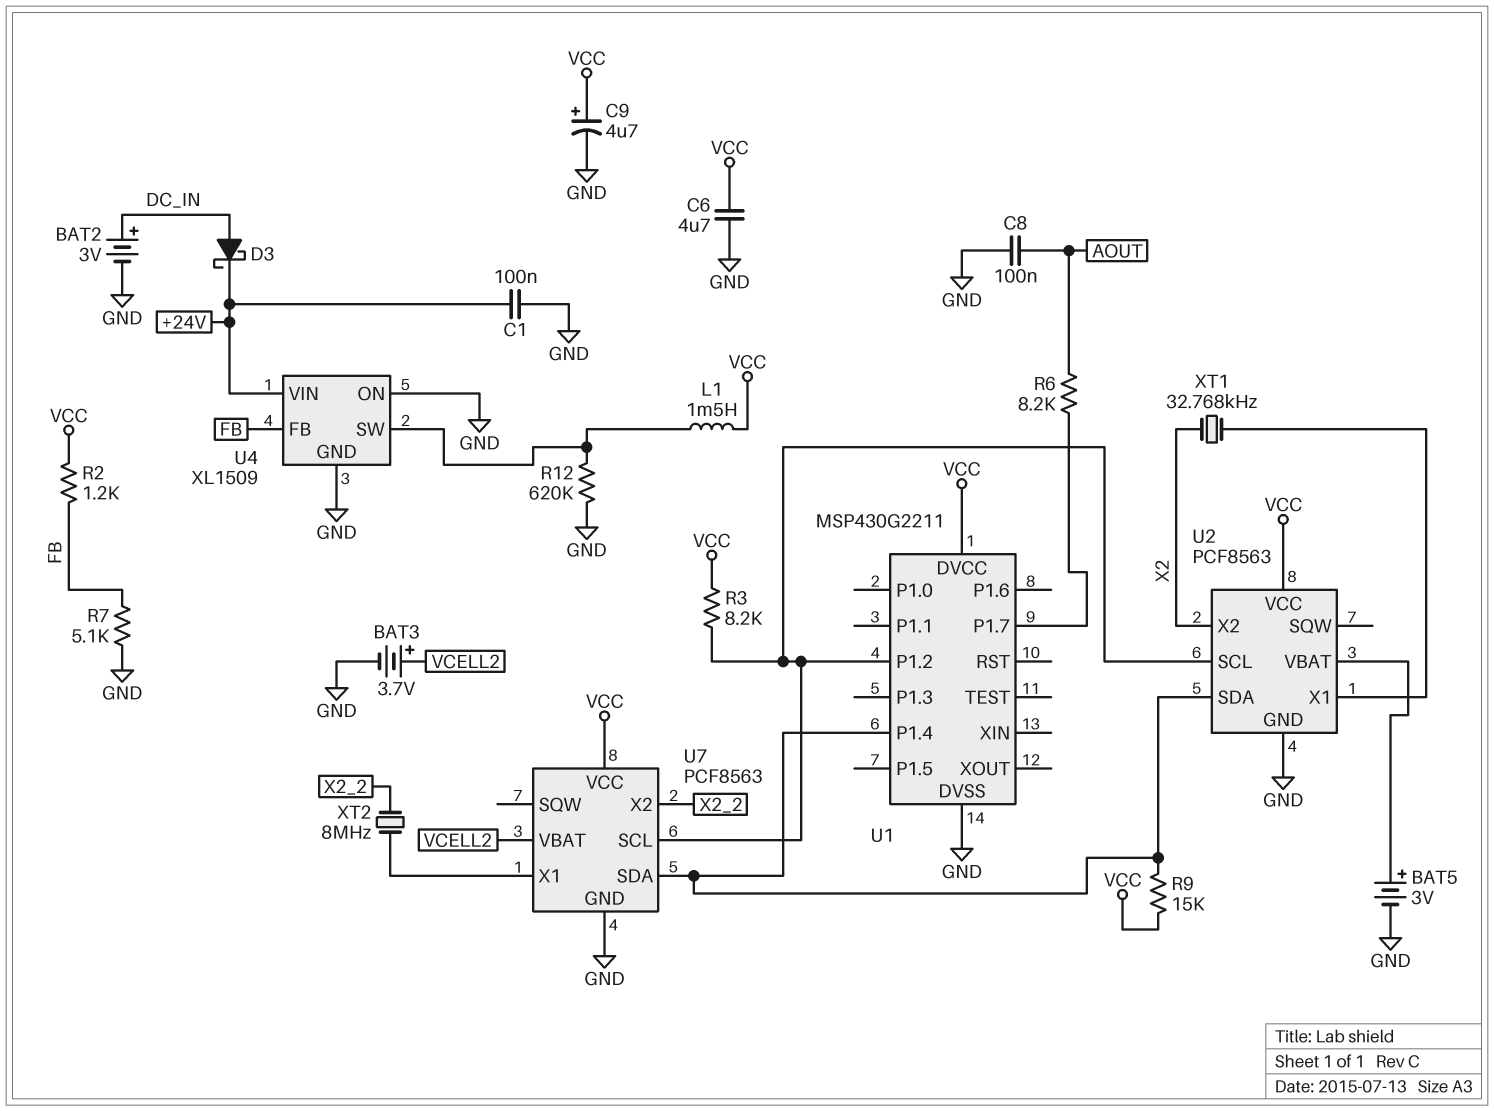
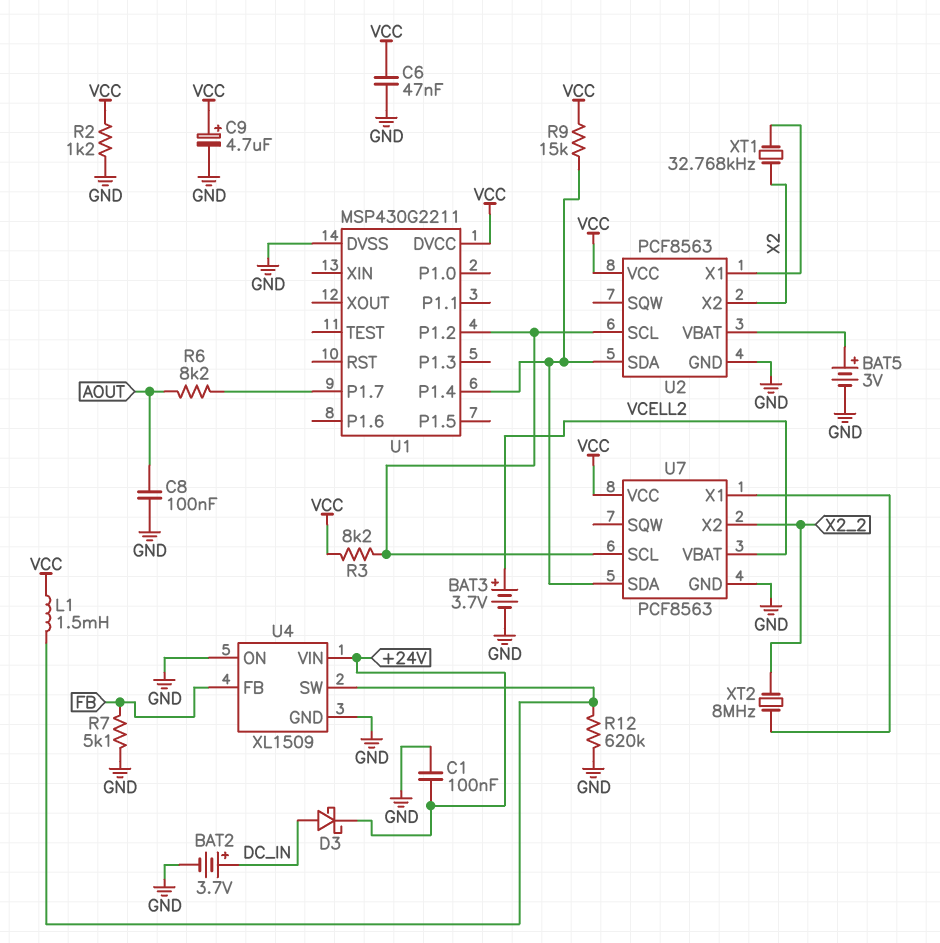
BAT2: 3V (plus DC_IN, minus GND) -> 3.7V (plus DC_IN, minus GND)
C6: 4.7uF (GND, VCC) -> 47nF (GND, VCC)
R2: 1.2k (FB, VCC) -> 1.2k (GND, VCC)

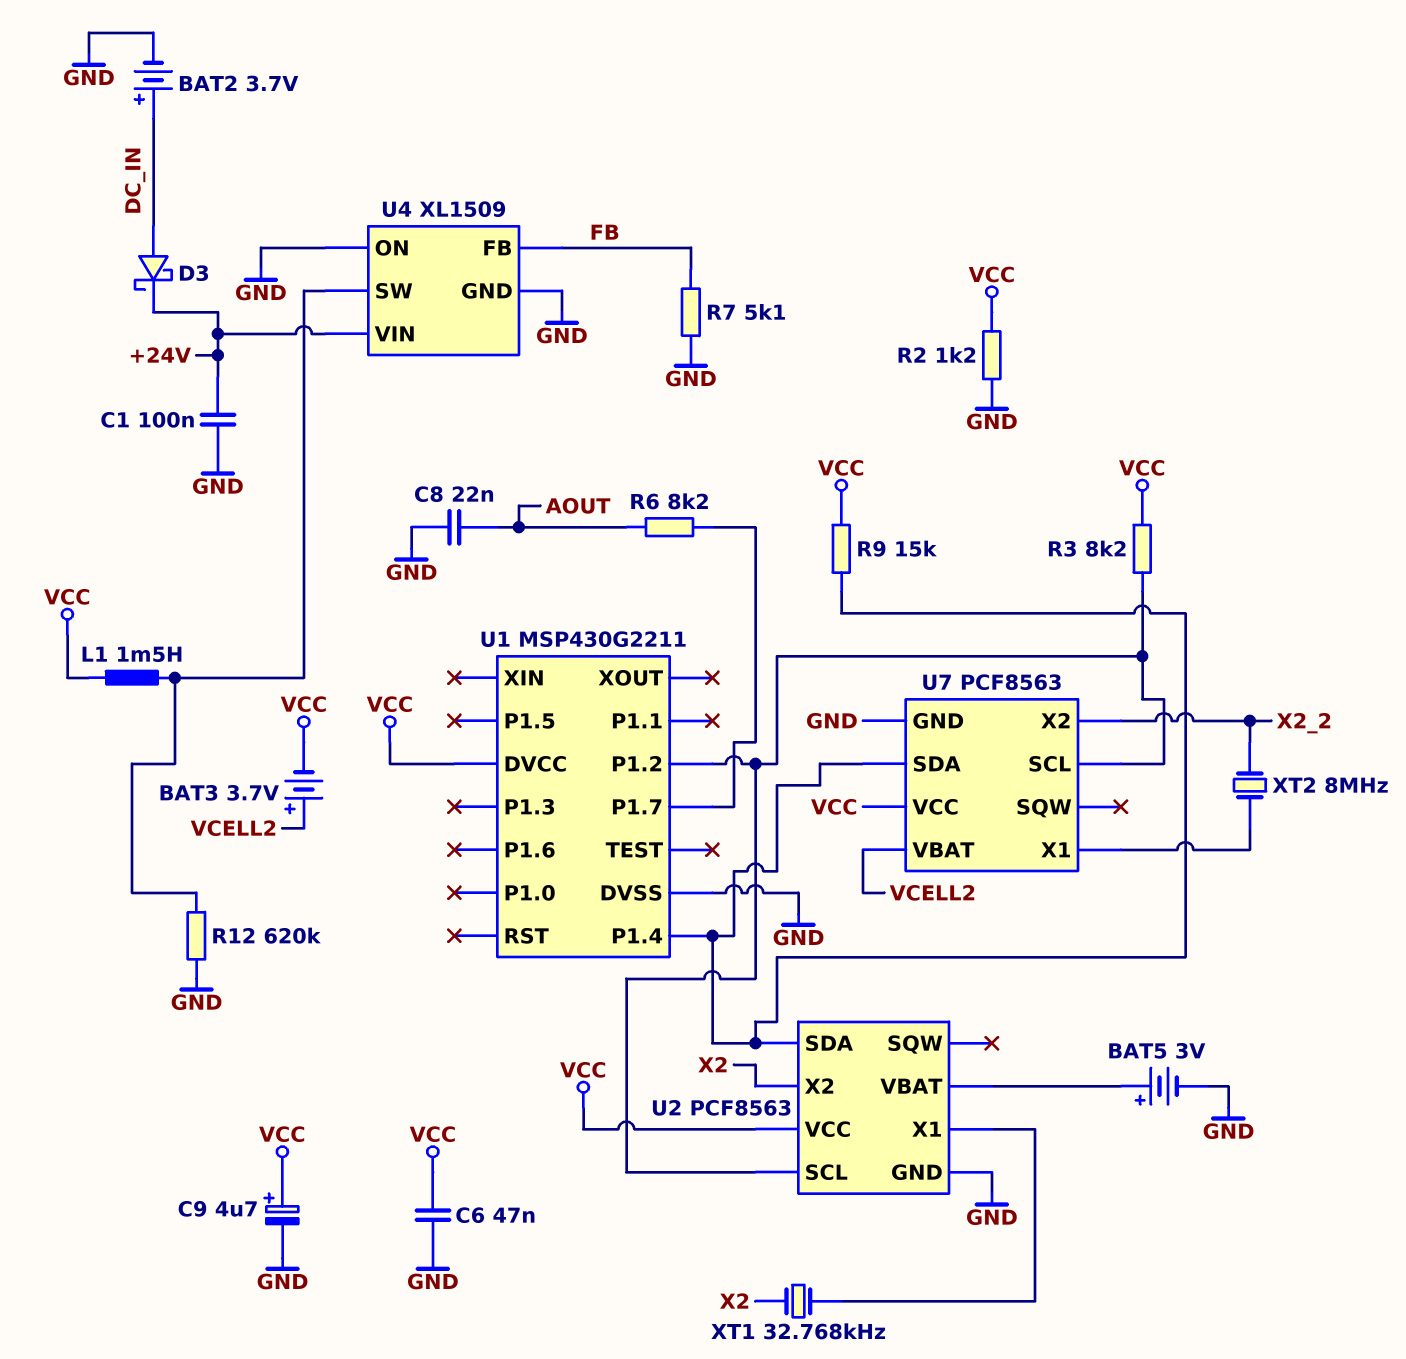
BAT3: 3.7V (plus VCELL2, minus GND) -> 3.7V (plus VCELL2, minus VCC)
C8: 100nF (AOUT, GND) -> 22nF (AOUT, GND)

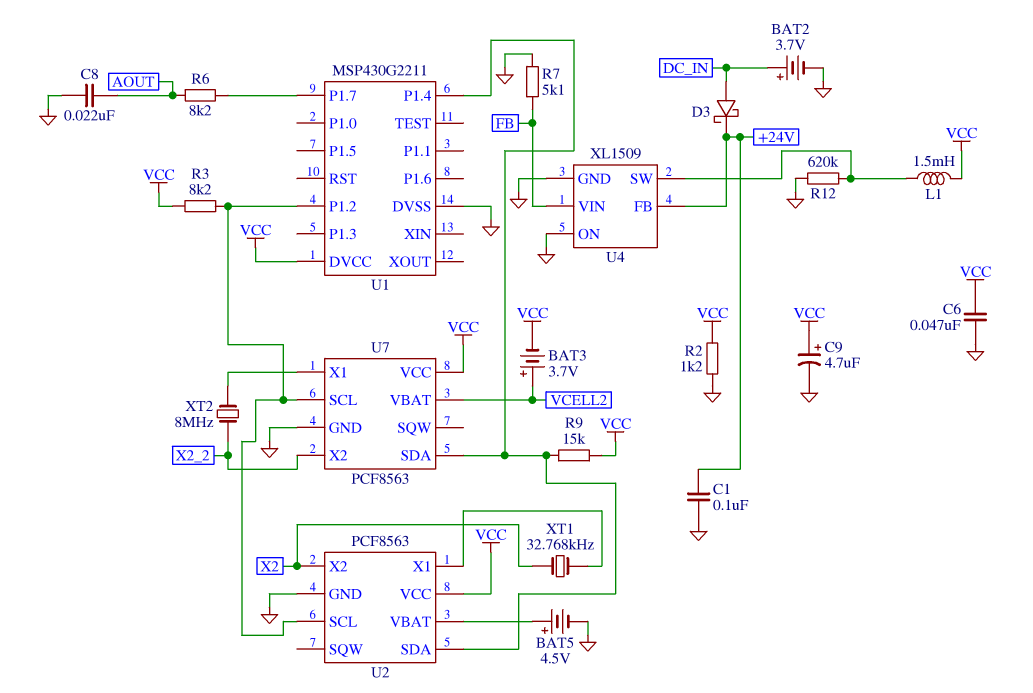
BAT5: 3V (plus U2/VBAT, minus GND) -> 4.5V (plus U2/VBAT, minus GND)
U4 pin FB: FB -> +24V
U4 pin VIN: +24V -> FB

